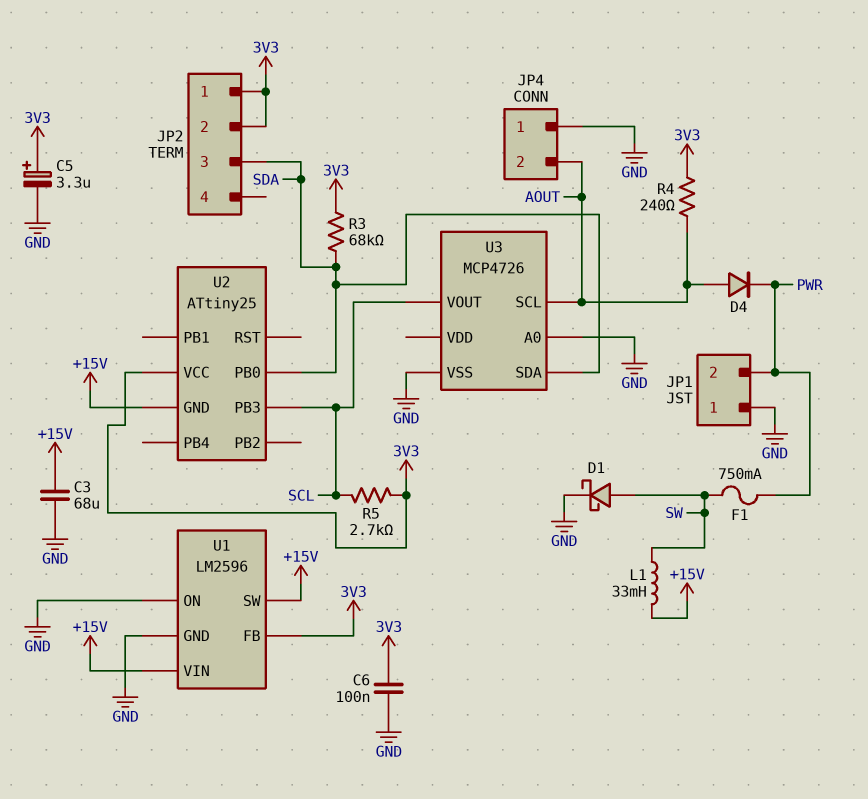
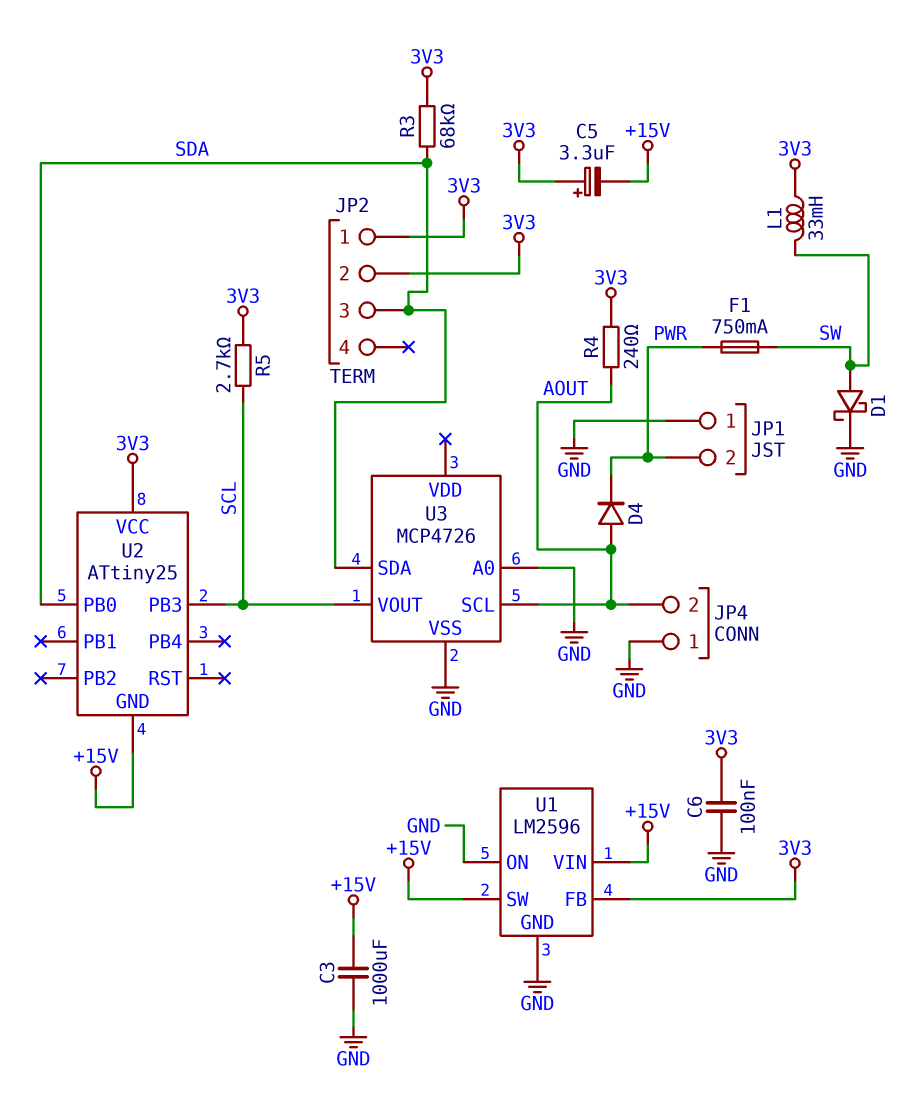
C3: 68uF (+15V, GND) -> 1000uF (+15V, GND)
C5: 3.3uF (plus 3V3, minus GND) -> 3.3uF (plus 3V3, minus +15V)
L1: 33mH (+15V, SW) -> 33mH (3V3, SW)

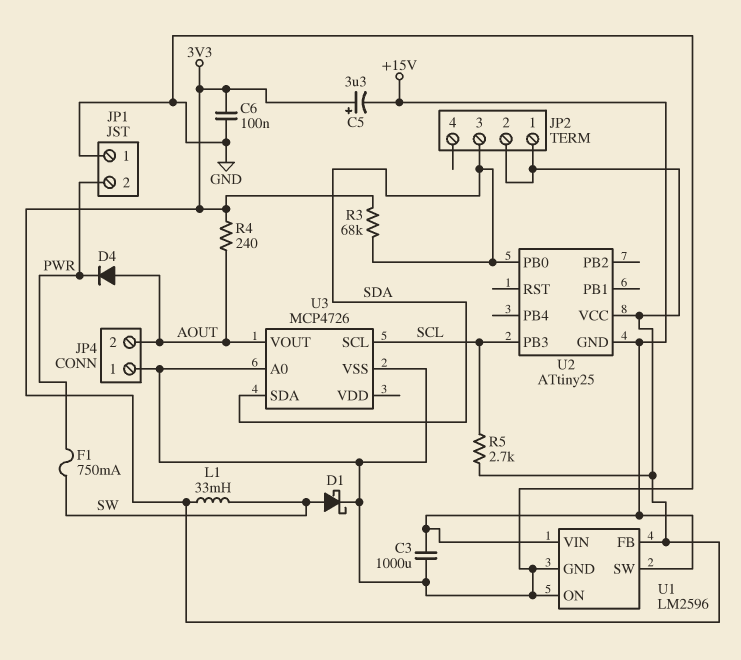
U3 pin SCL: AOUT -> SCL
U3 pin VOUT: SCL -> AOUT

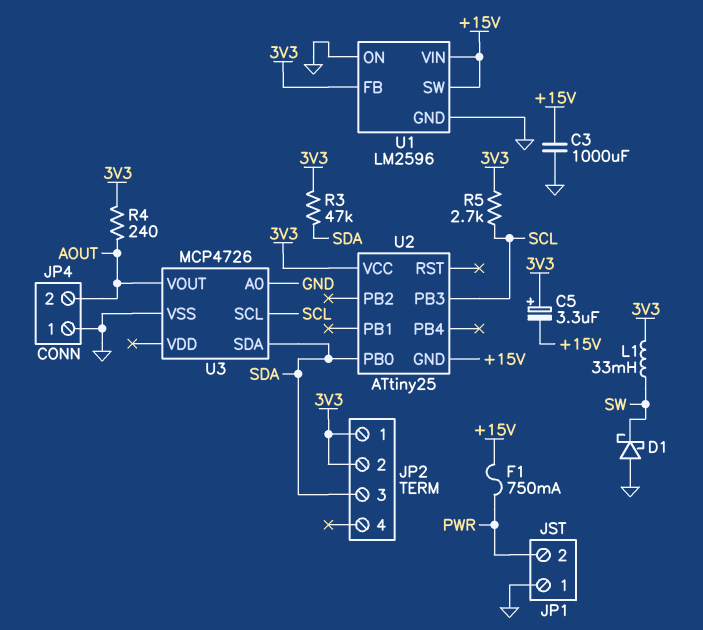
C6: 100nF (3V3, GND) -> none
D1: schottky (A SW, K GND) -> schottky (A GND, K SW)
D4: diode (A AOUT, K PWR) -> none
F1: 750mA (PWR, SW) -> 750mA (+15V, PWR)
R3: 68k (3V3, SDA) -> 47k (3V3, SDA)

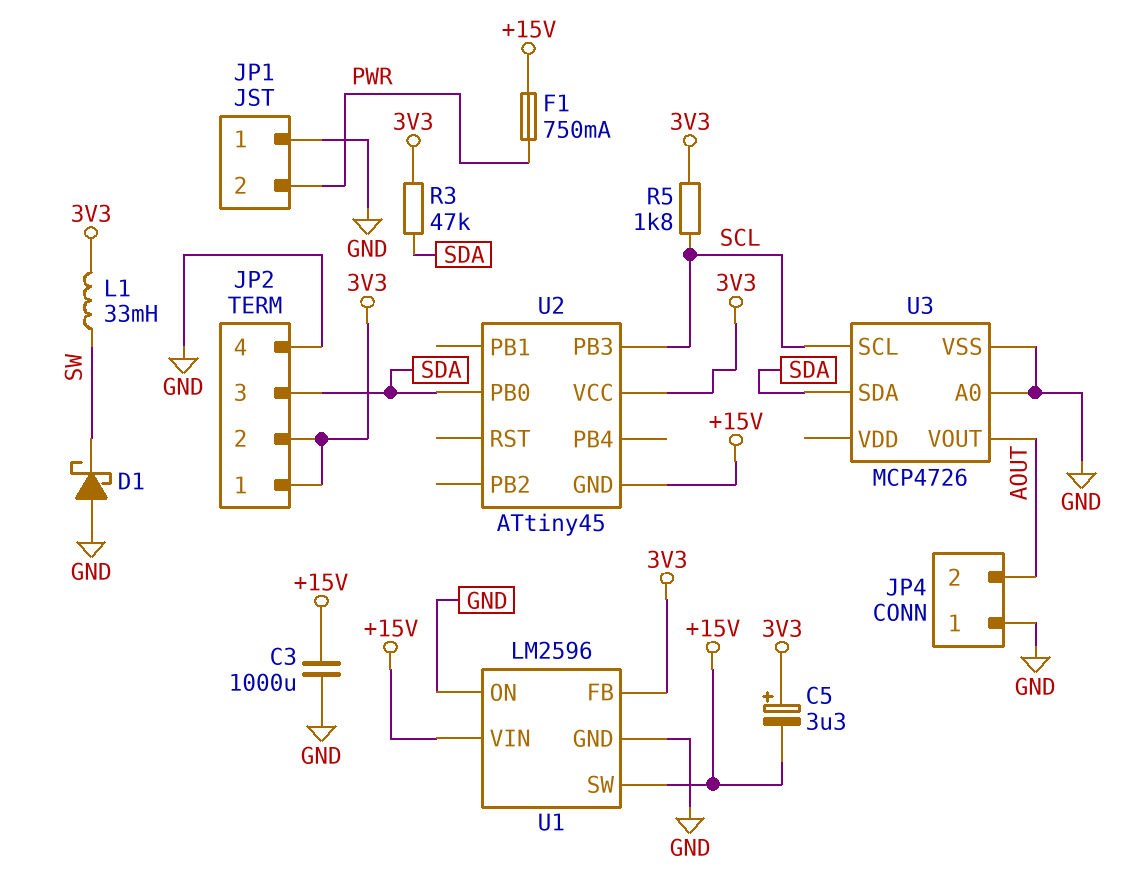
JP2 pin 4: none -> GND
R4: 240 (3V3, AOUT) -> none
R5: 2.7k (3V3, SCL) -> 1.8k (3V3, SCL)
U2: ATtiny25 -> ATtiny45

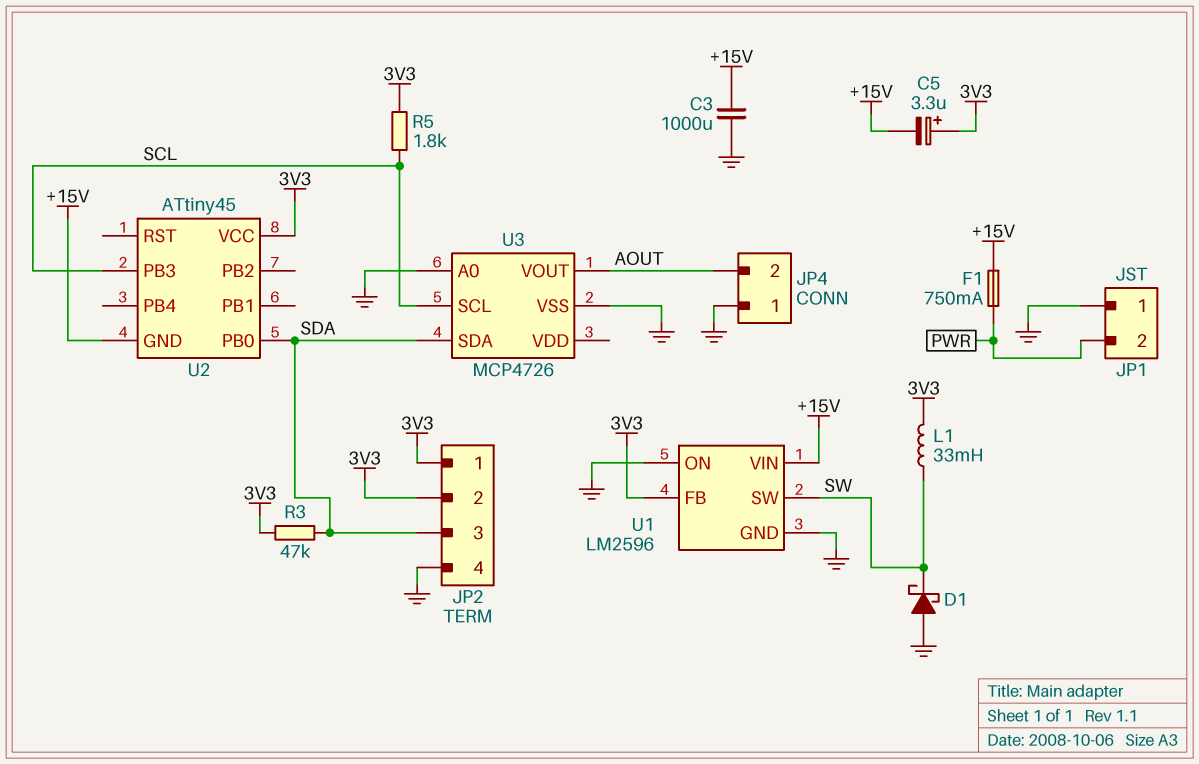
U1 pin SW: +15V -> SW

